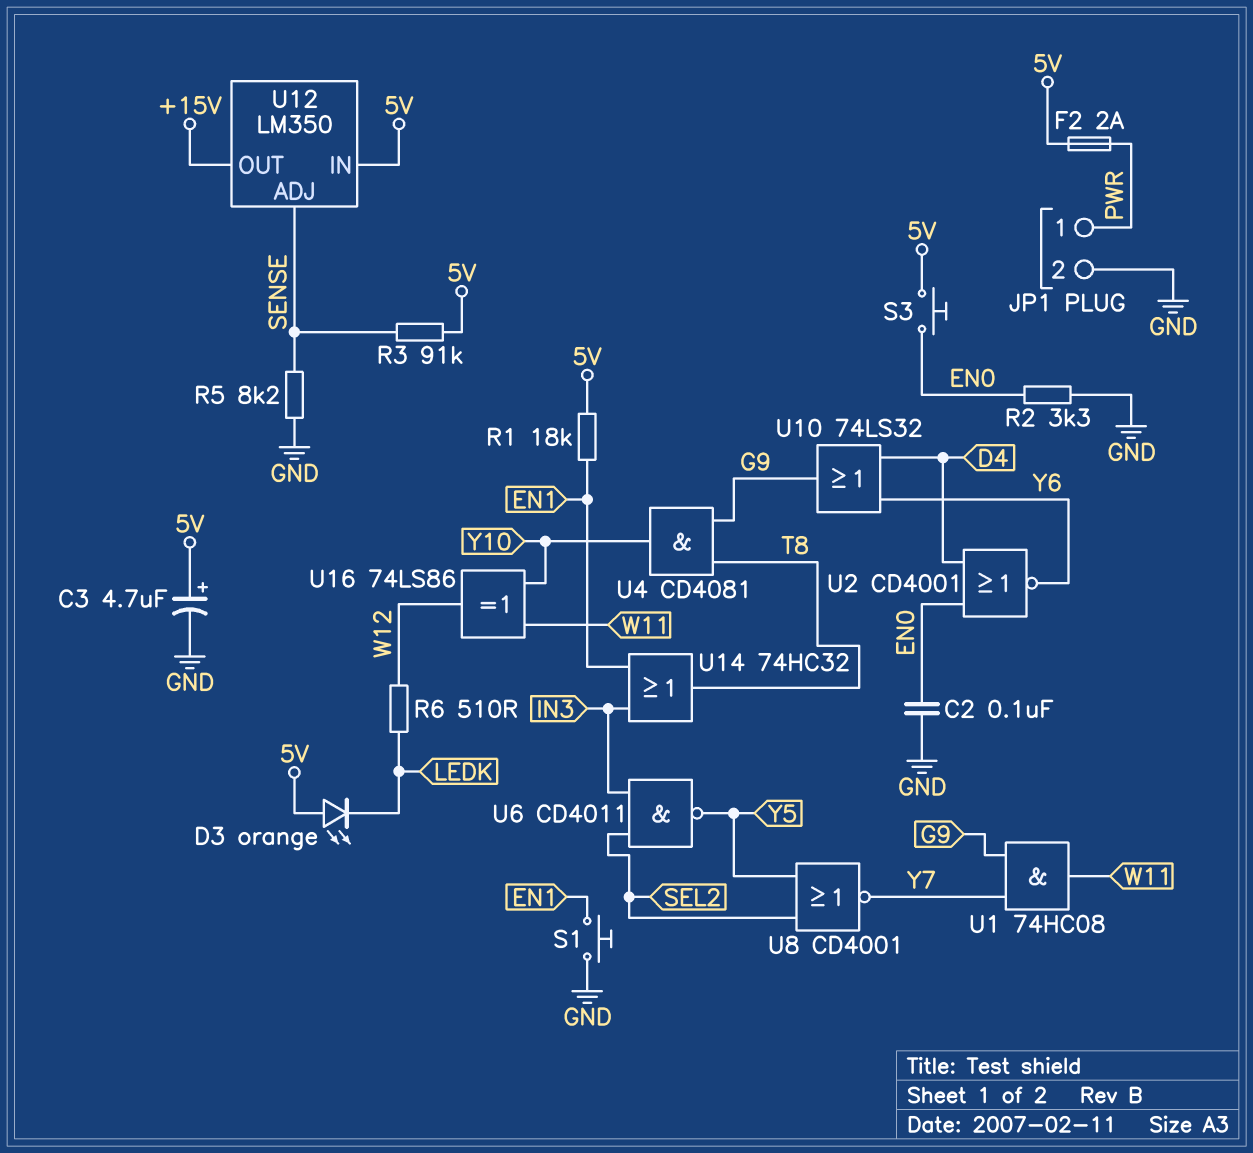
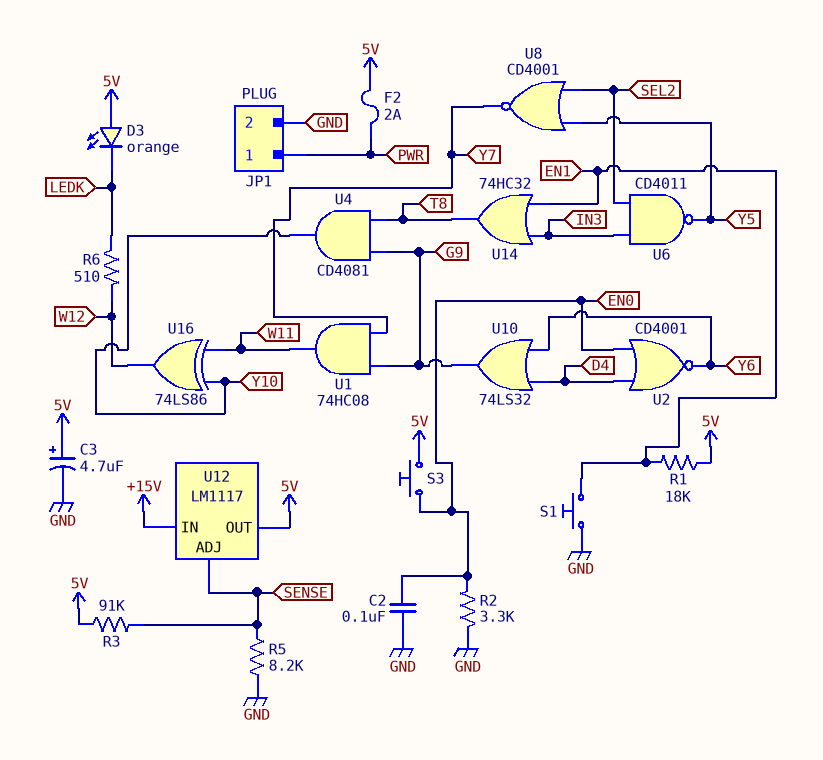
U12: LM350 -> LM1117
U12 pin IN: 5V -> +15V
U12 pin OUT: +15V -> 5V

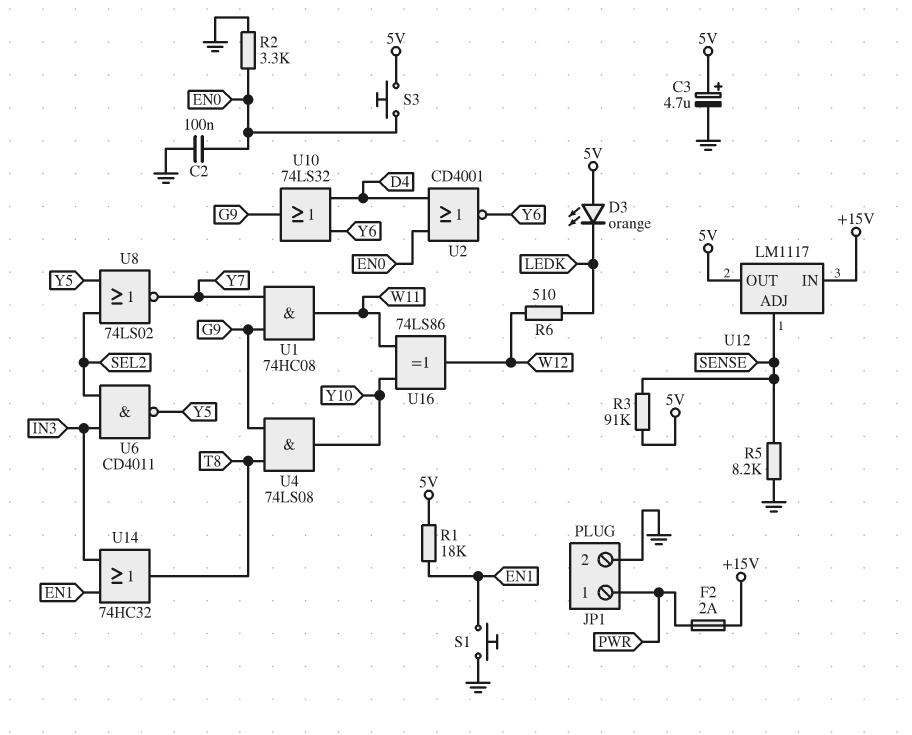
F2: 2A (5V, PWR) -> 2A (+15V, PWR)
U4: AND CD4081 (in G9, in T8, out Y10) -> AND 74LS08 (in G9, in T8, out Y10)
U8: NOR CD4001 (in SEL2, in Y5, out Y7) -> NOR 74LS02 (in SEL2, in Y5, out Y7)

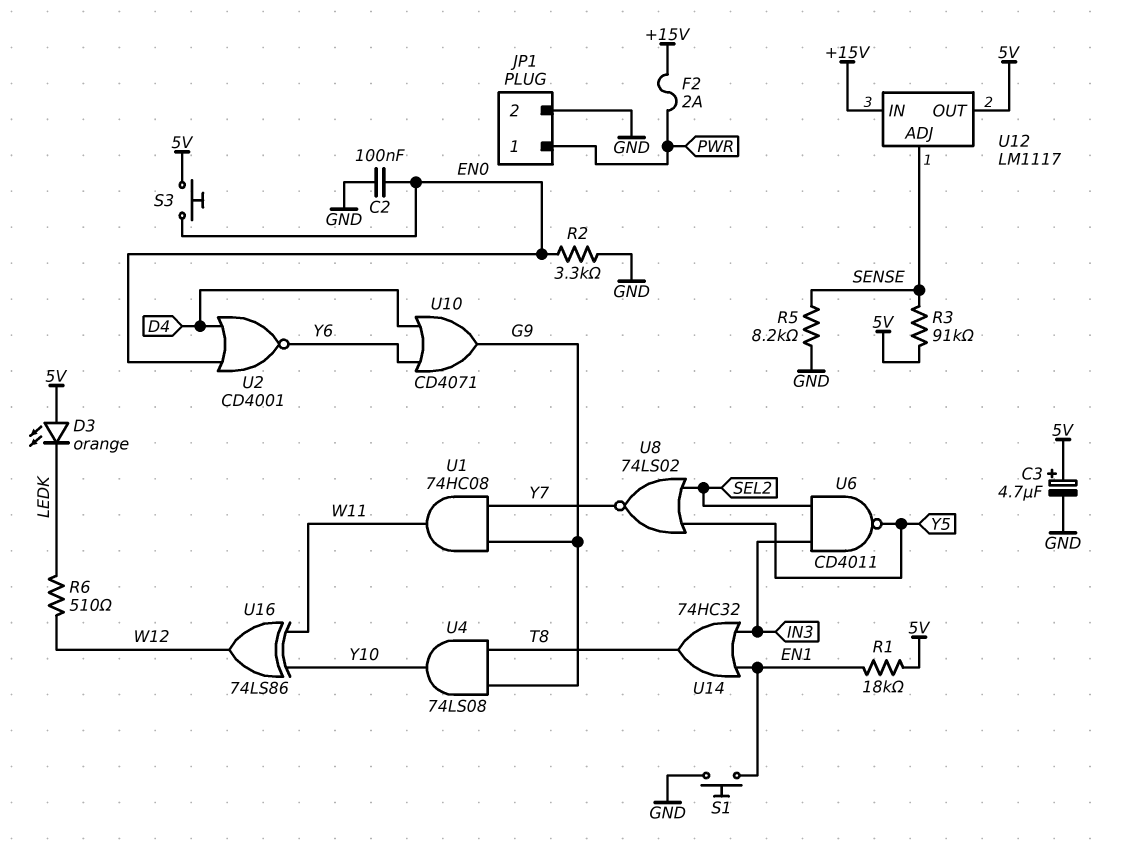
U10: OR 74LS32 (in D4, in Y6, out G9) -> OR CD4071 (in D4, in Y6, out G9)

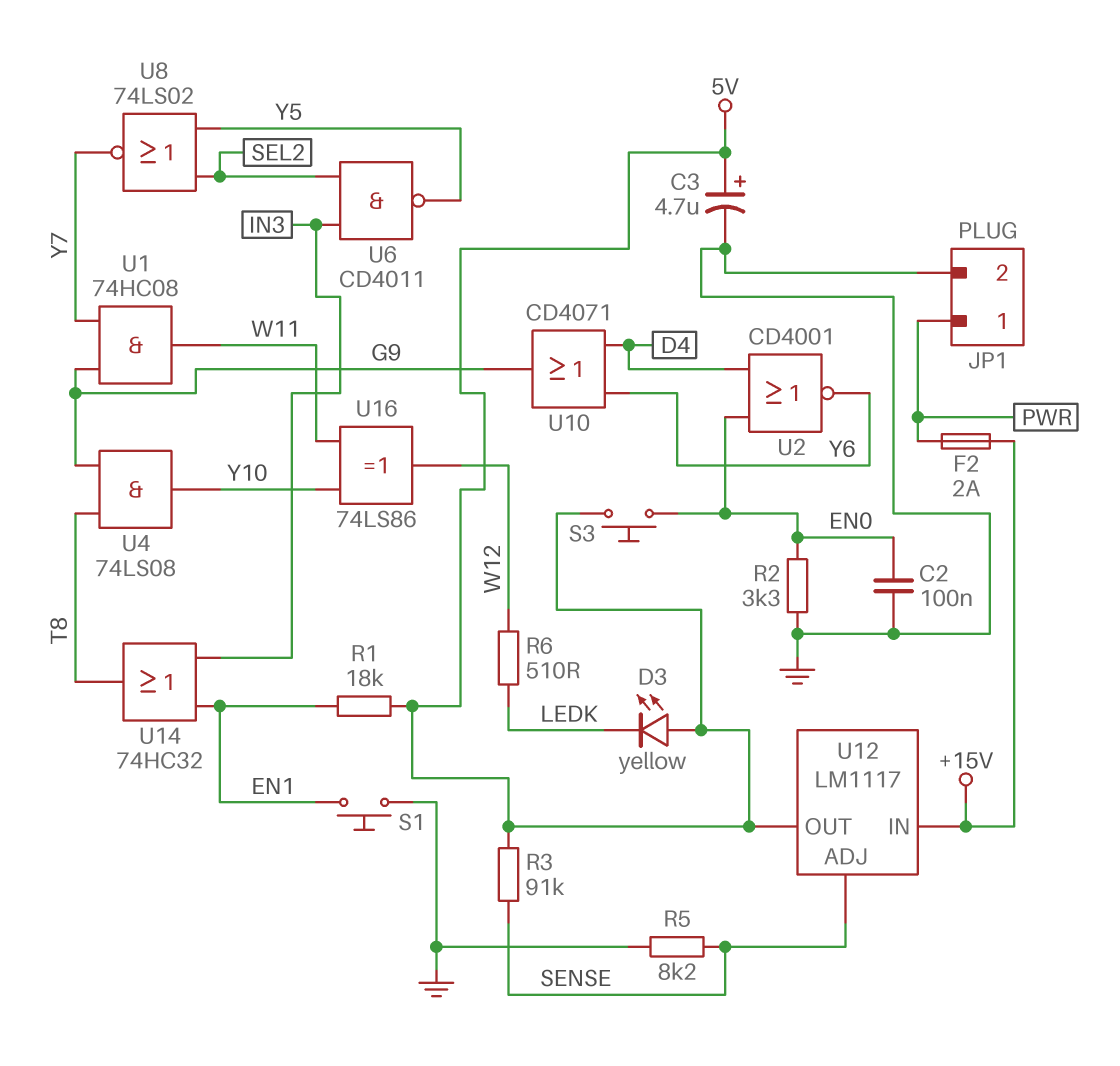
D3: LED orange (A 5V, K LEDK) -> LED yellow (A 5V, K LEDK)

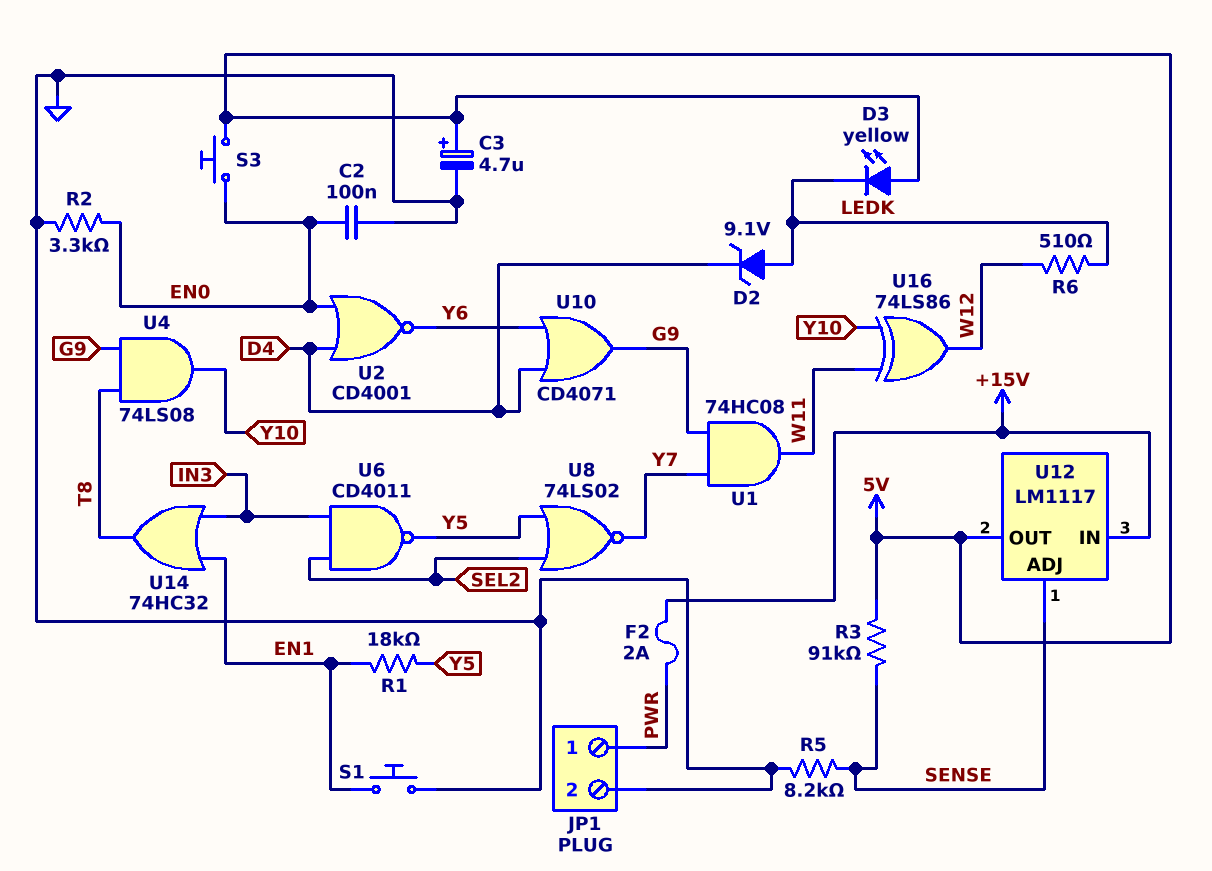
D2: none -> zener 9.1V (A LEDK, K D4)
R1: 18k (5V, EN1) -> 18k (EN1, Y5)

